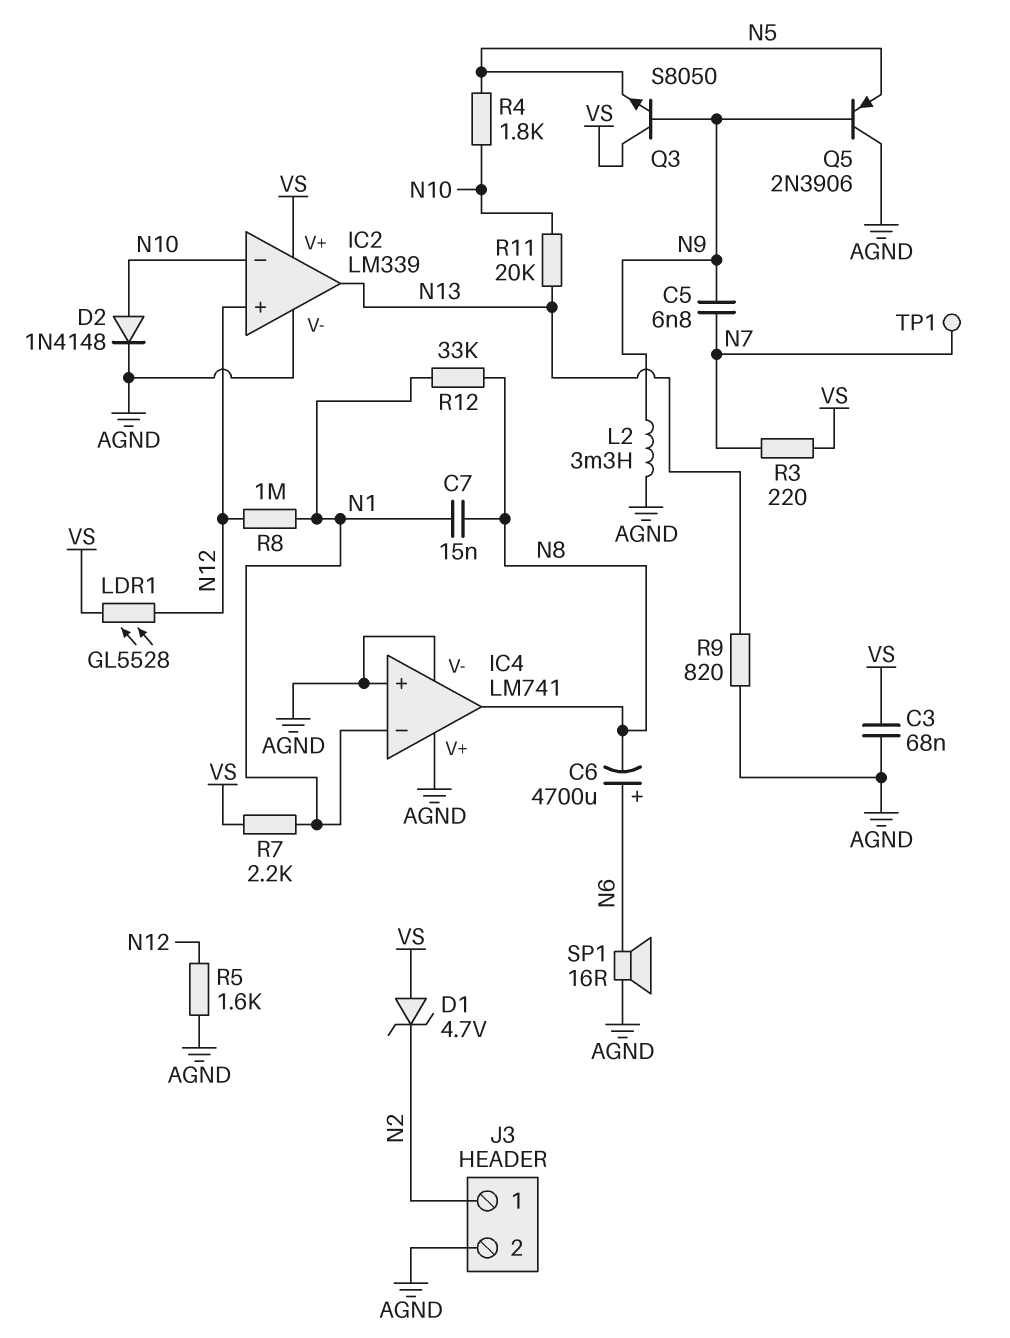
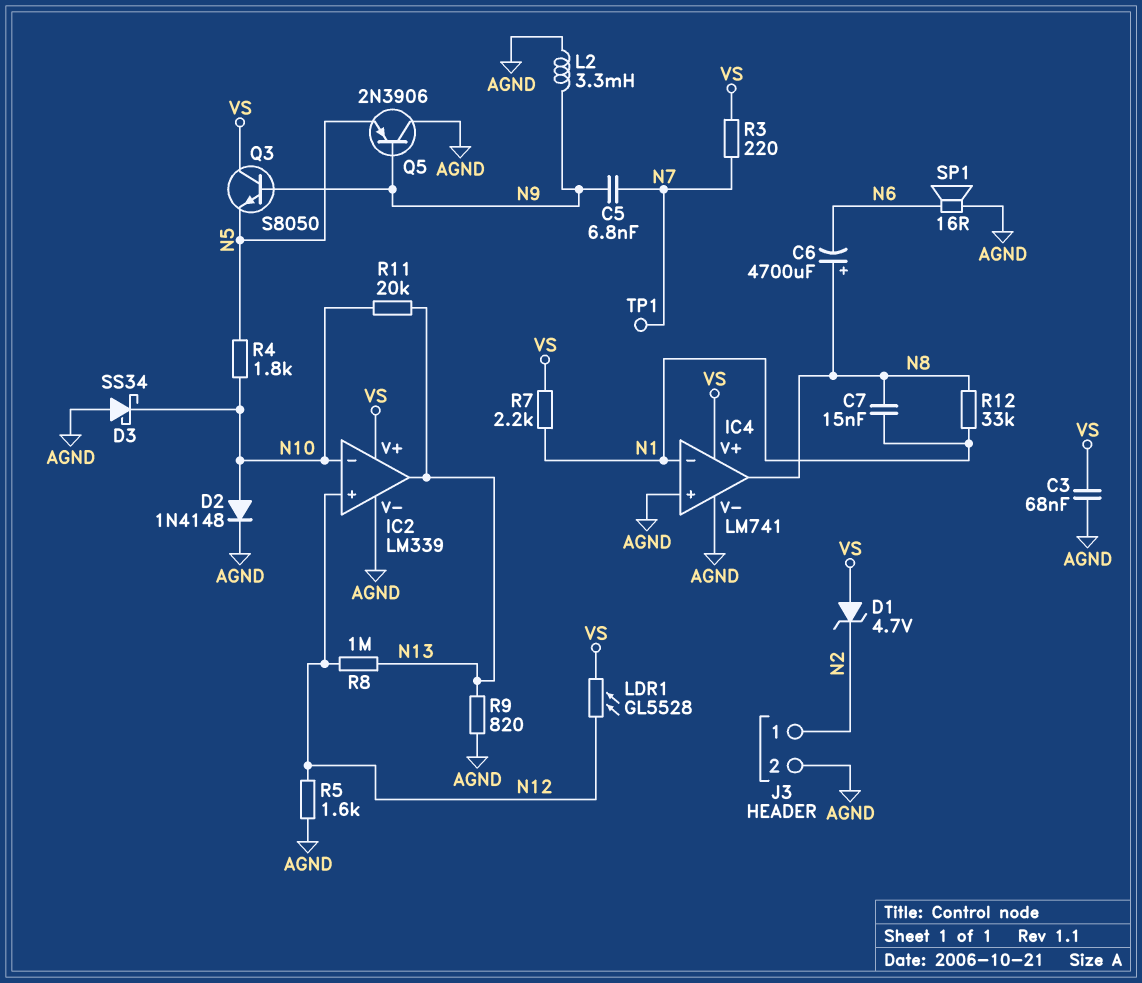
C6: 4700uF (plus N6, minus N8) -> 4700uF (plus N8, minus N6)
D3: none -> schottky SS34 (A AGND, K N10)
IC4 pin V+: AGND -> VS
R8: 1M (N1, N12) -> 1M (N12, N13)

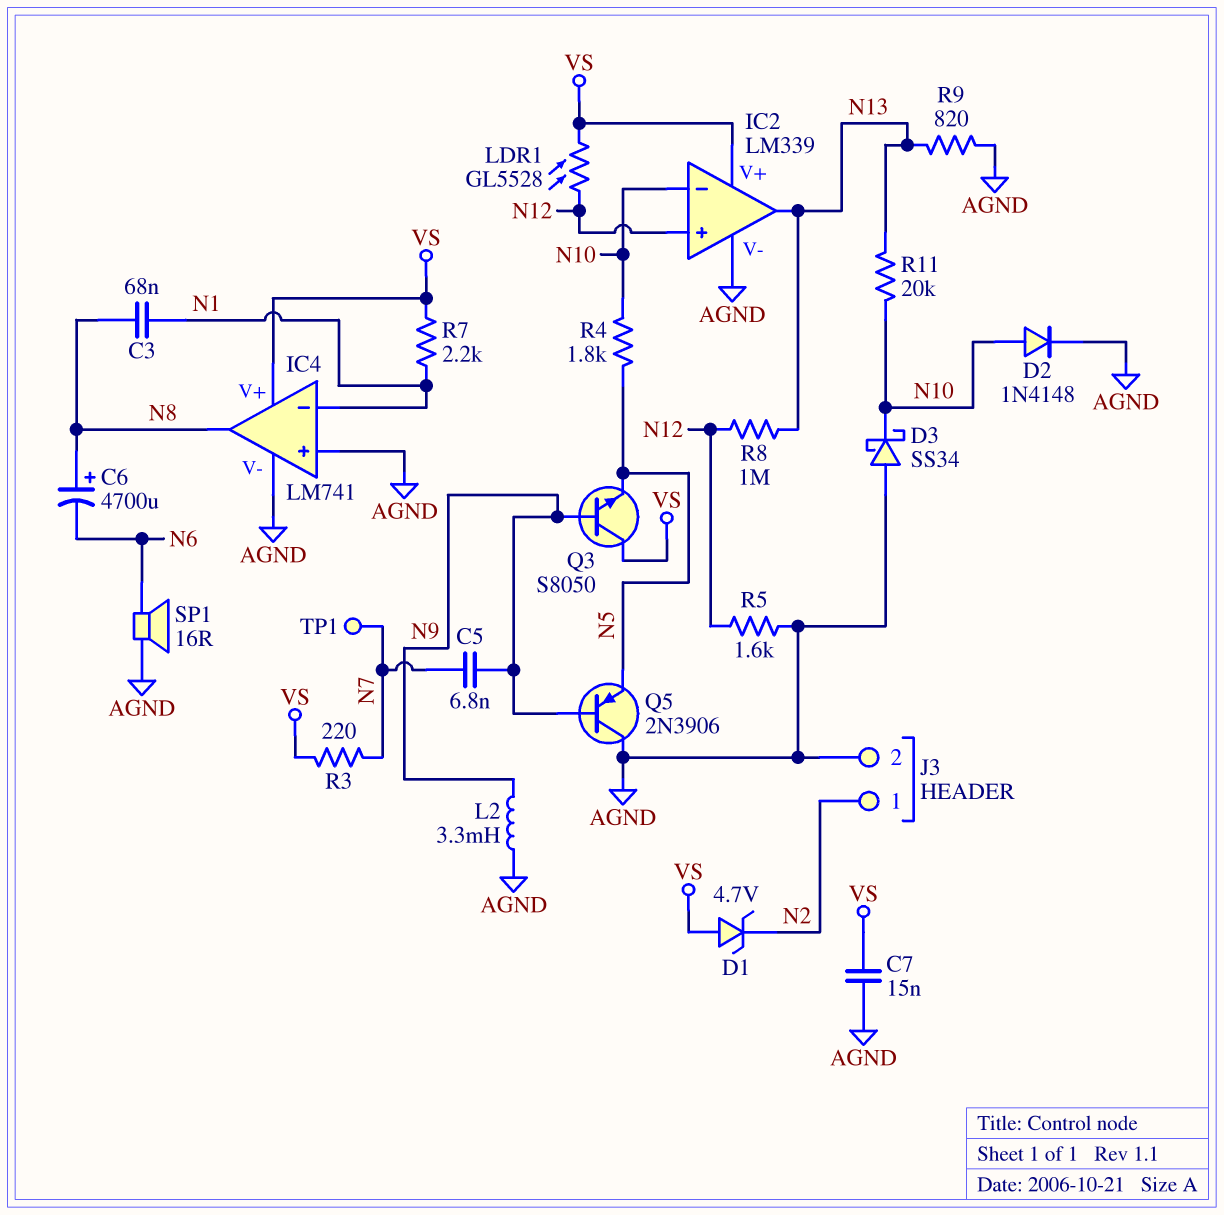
C3: 68nF (AGND, VS) -> 68nF (N1, N8)
C7: 15nF (N1, N8) -> 15nF (AGND, VS)
R12: 33k (N1, N8) -> none

